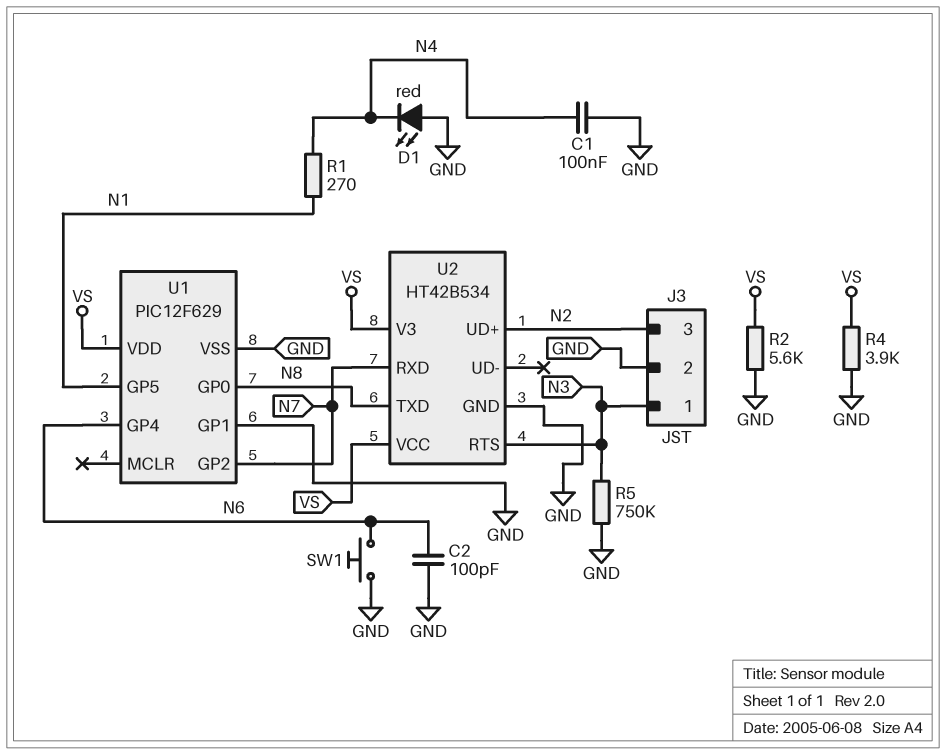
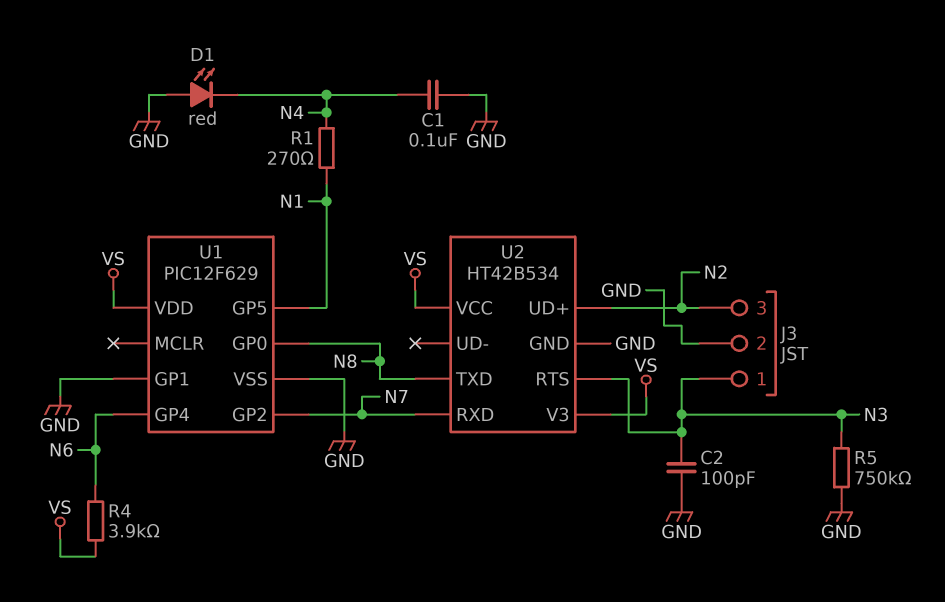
C2: 100pF (GND, N6) -> 100pF (GND, N3)
R2: 5.6k (GND, VS) -> none
R4: 3.9k (GND, VS) -> 3.9k (N6, VS)
SW1: button (GND, N6) -> none

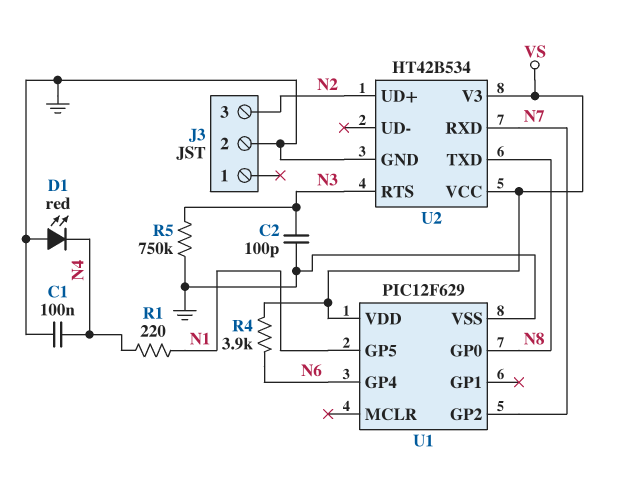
J3 pin 1: N3 -> none
R1: 270 (N1, N4) -> 220 (N1, N4)
U1 pin GP1: GND -> none

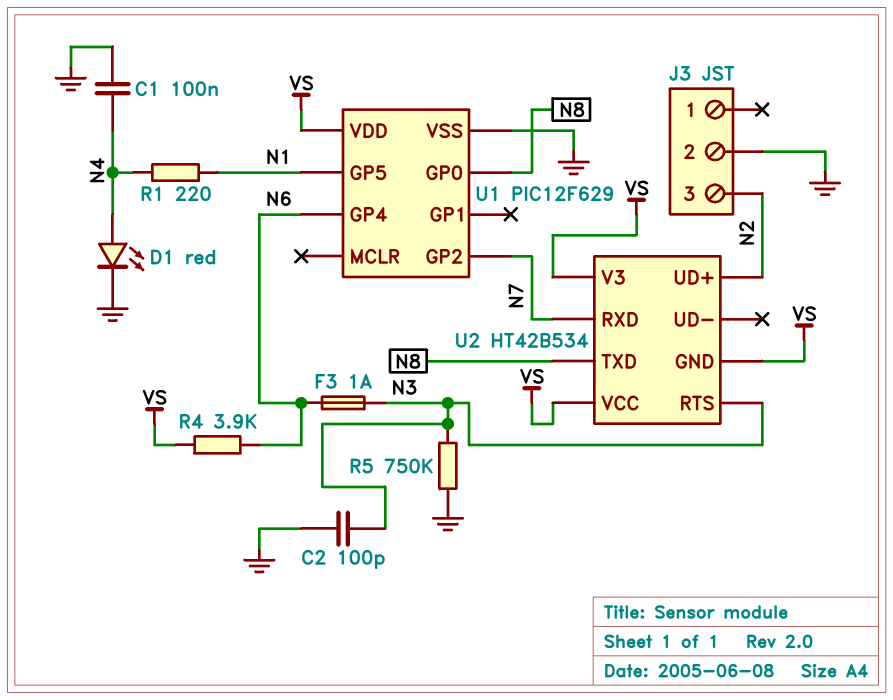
D1: LED red (A GND, K N4) -> LED red (A N4, K GND)
F3: none -> 1A (N3, N6)
U2 pin GND: GND -> VS

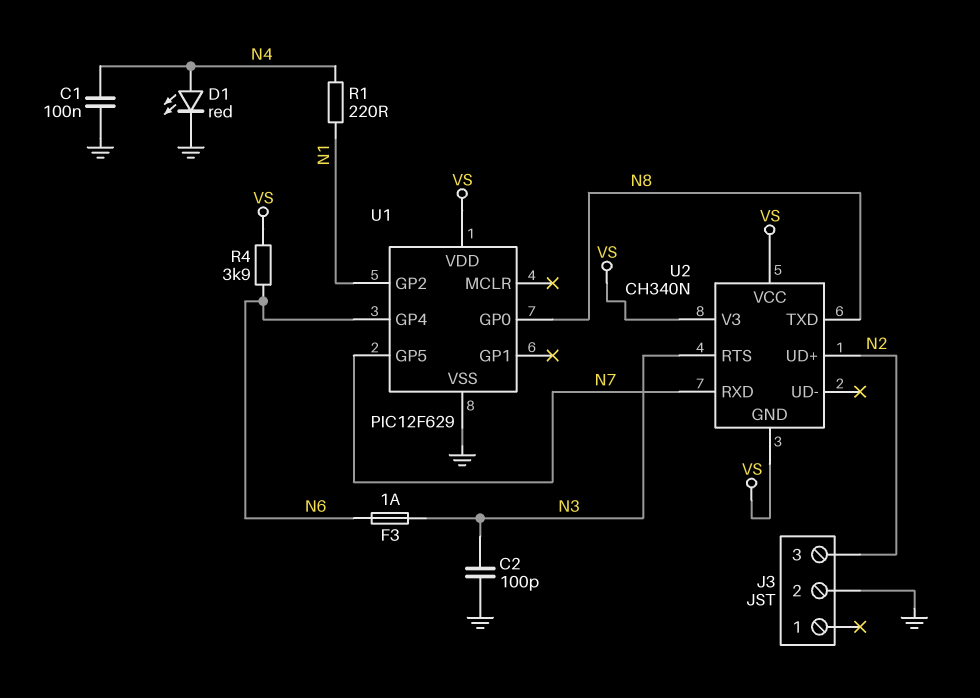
R5: 750k (GND, N3) -> none
U1 pin GP2: N7 -> N1
U1 pin GP5: N1 -> N7
U2: HT42B534 -> CH340N

